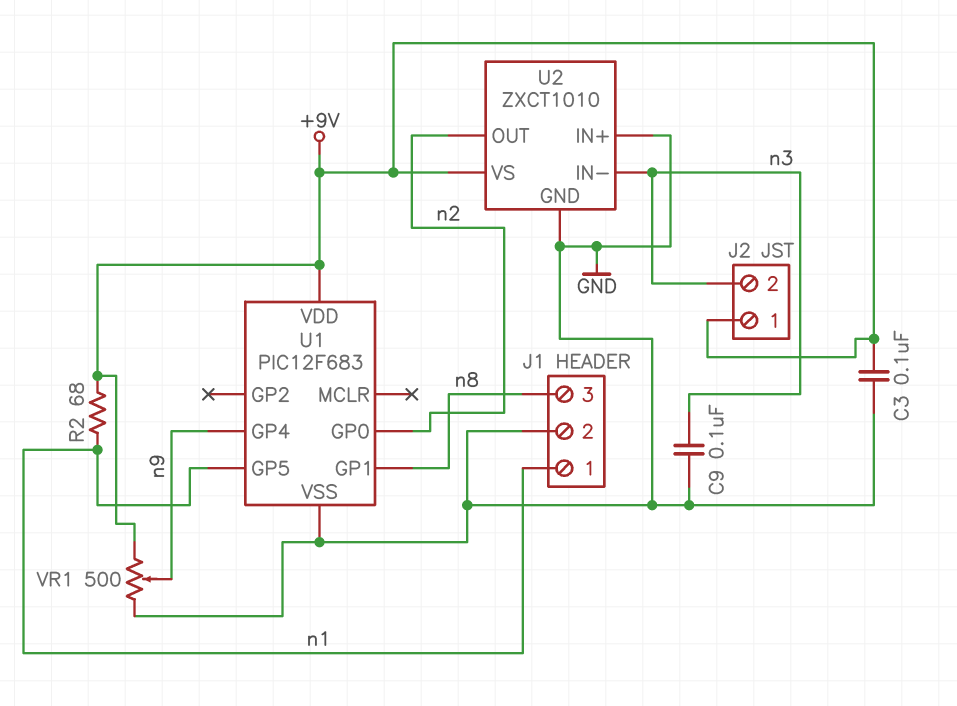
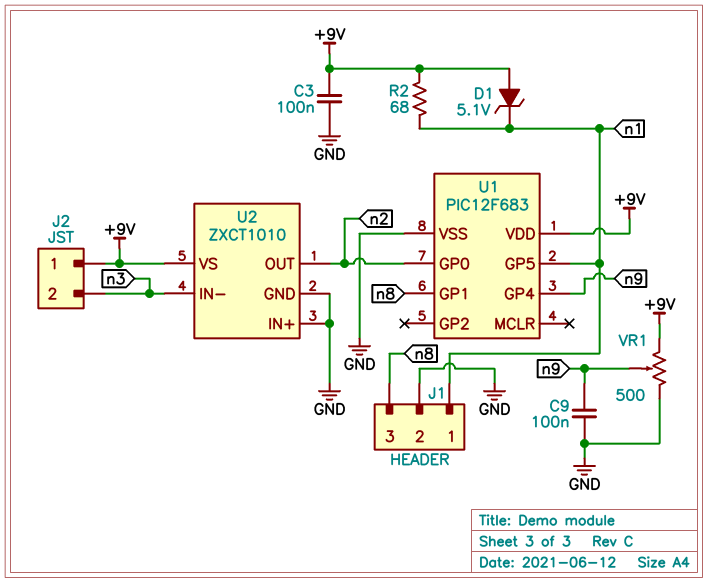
C9: 100nF (GND, n3) -> 100nF (GND, n9)
D1: none -> zener 5.1V (A +9V, K n1)

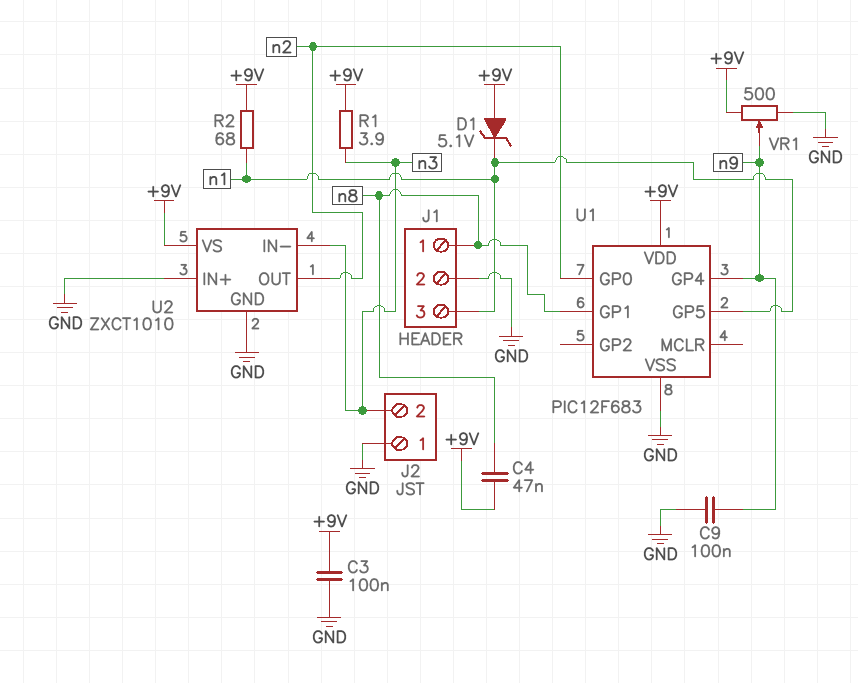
C4: none -> 47nF (+9V, n8)
J1 pin 1: n1 -> n8
J1 pin 3: n8 -> n1
J2 pin 1: +9V -> GND
R1: none -> 3.9 (+9V, n3)

